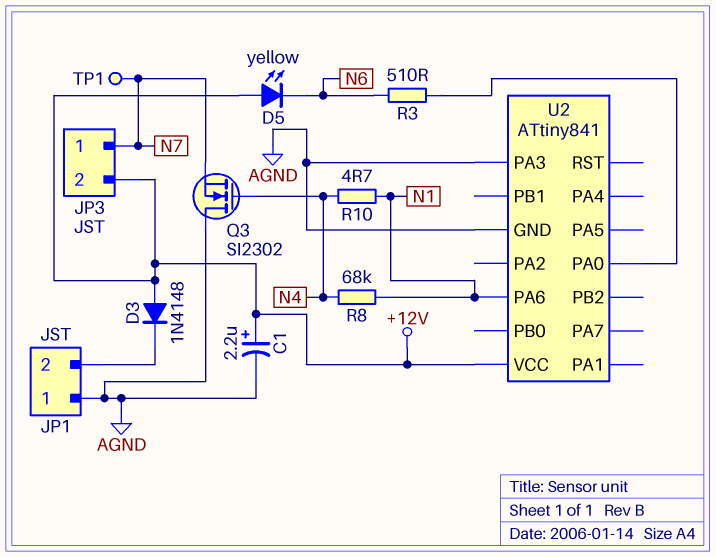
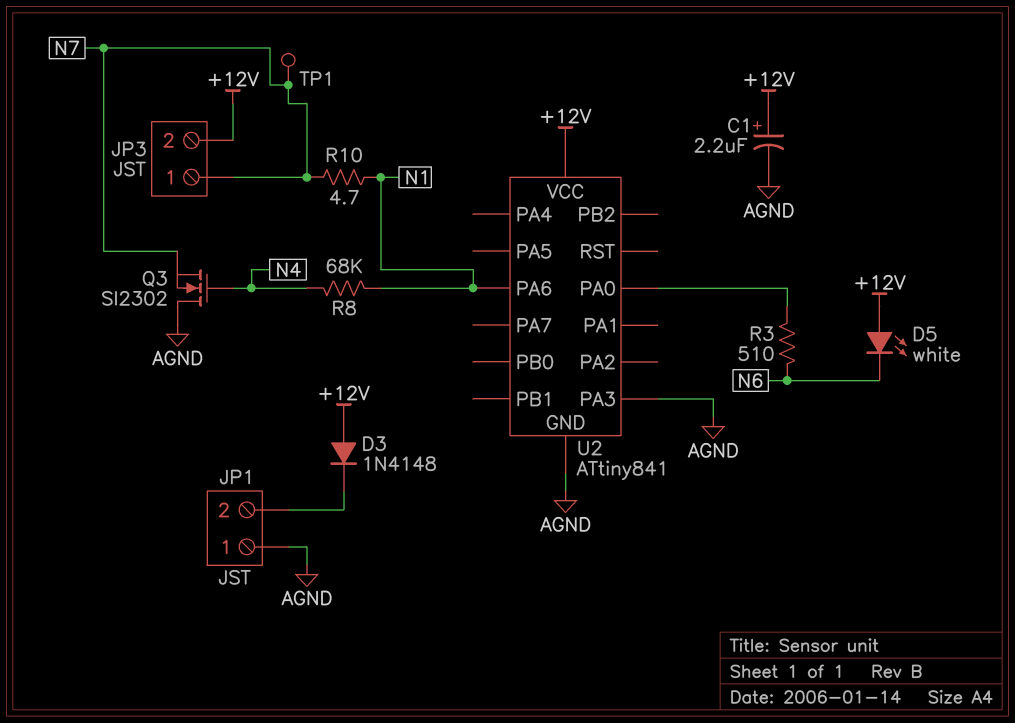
D5: LED yellow (A +12V, K N6) -> LED white (A +12V, K N6)
R10: 4.7 (N1, N4) -> 4.7 (N1, N7)

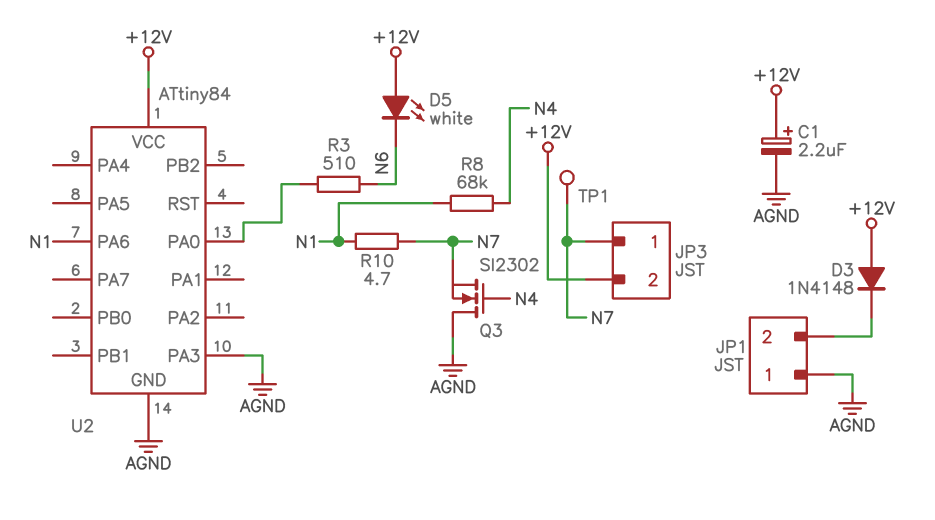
U2: ATtiny841 -> ATtiny84

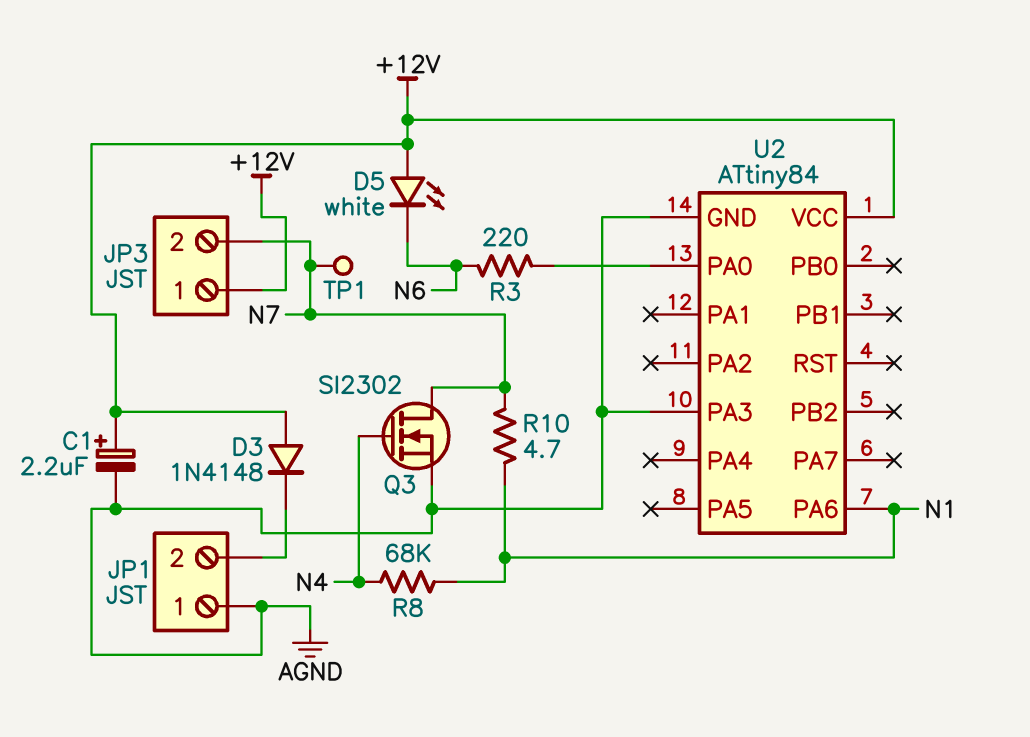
JP3 pin 1: N7 -> +12V
JP3 pin 2: +12V -> N7
Q3: NMOS SI2302 (G N4, D AGND, S N7) -> NMOS SI2302 (G N4, D N7, S AGND)
R3: 510 (N6, U2/PA0) -> 220 (N6, U2/PA0)

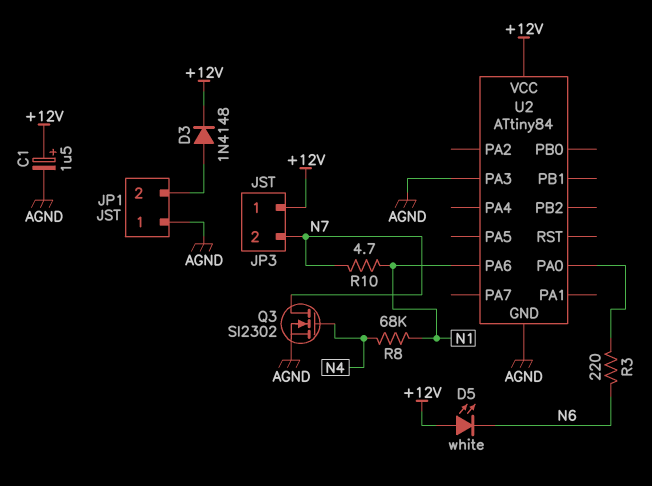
C1: 2.2uF (plus +12V, minus AGND) -> 1.5uF (plus +12V, minus AGND)
D3: diode 1N4148 (A +12V, K JP1/2) -> diode 1N4148 (A JP1/2, K +12V)
TP1: test point (N7) -> none

